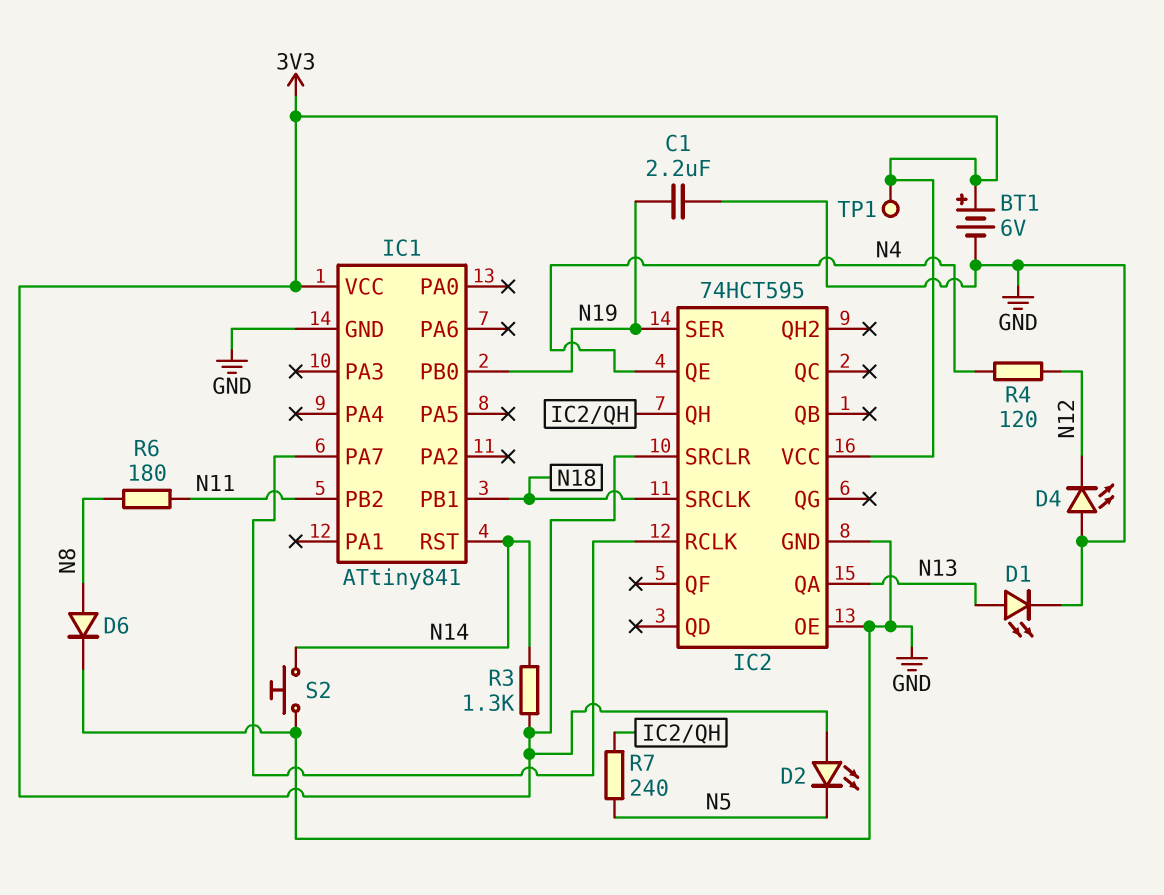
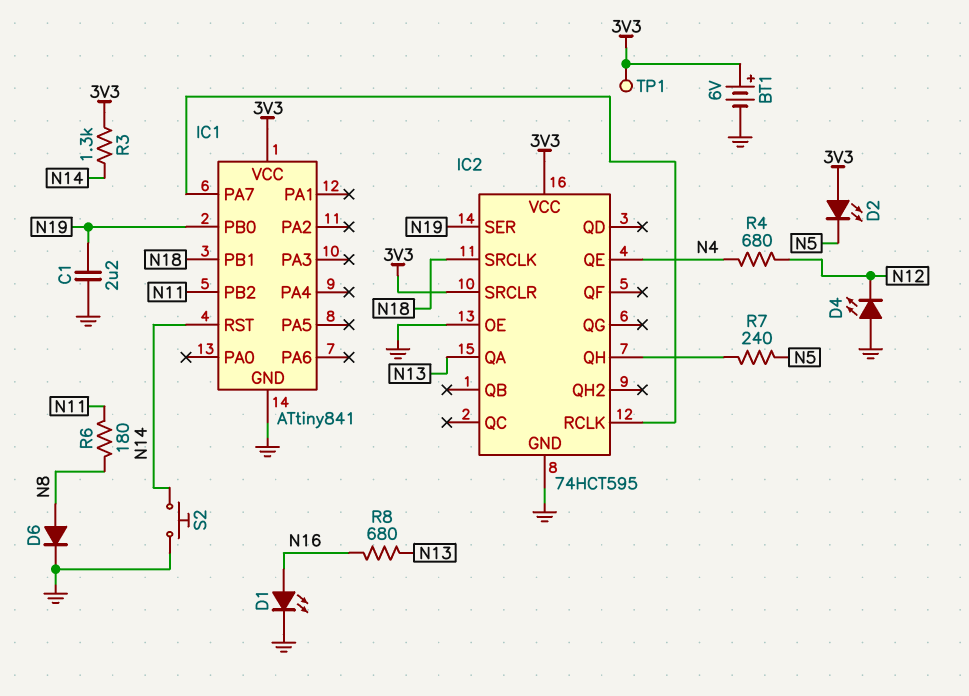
D1: LED (A N13, K GND) -> LED (A N16, K GND)
R4: 120 (N4, N12) -> 680 (N4, N12)
R8: none -> 680 (N13, N16)

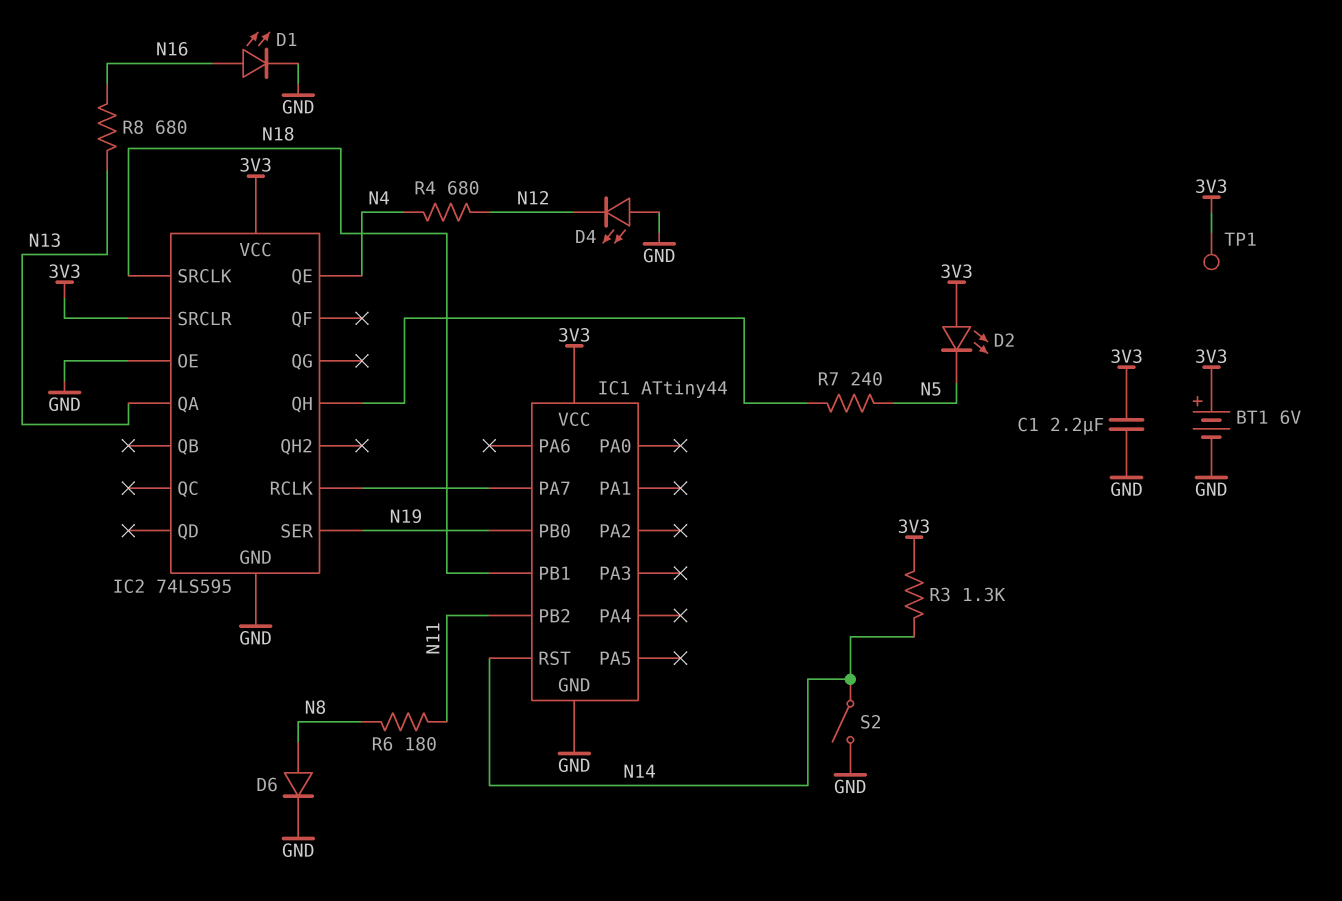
C1: 2.2uF (GND, N19) -> 2.2uF (3V3, GND)
IC1: ATtiny841 -> ATtiny44
IC2: 74HCT595 -> 74LS595
S2: button (GND, N14) -> switch (GND, N14)

